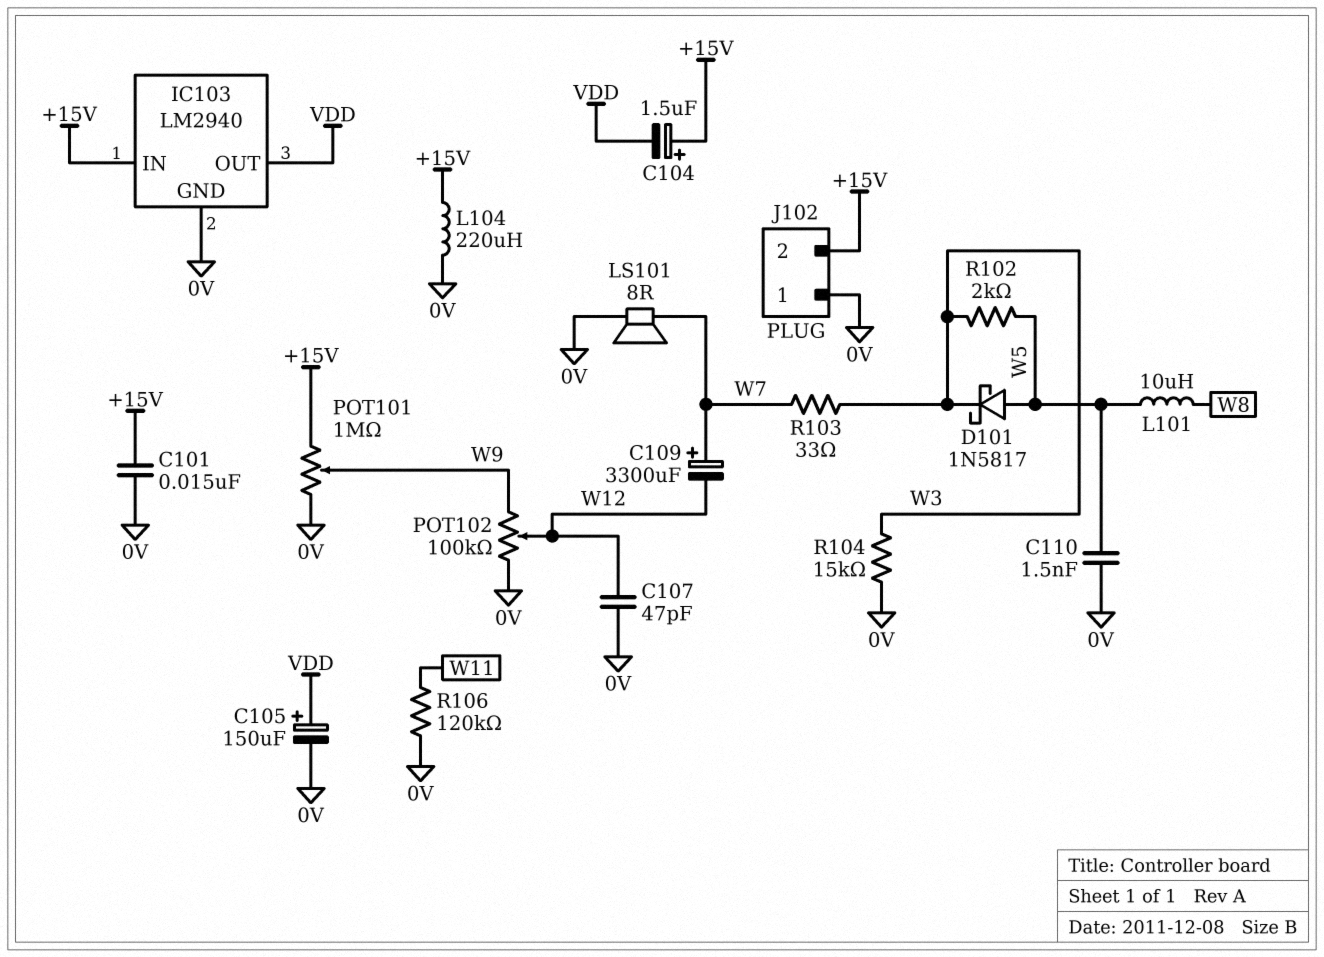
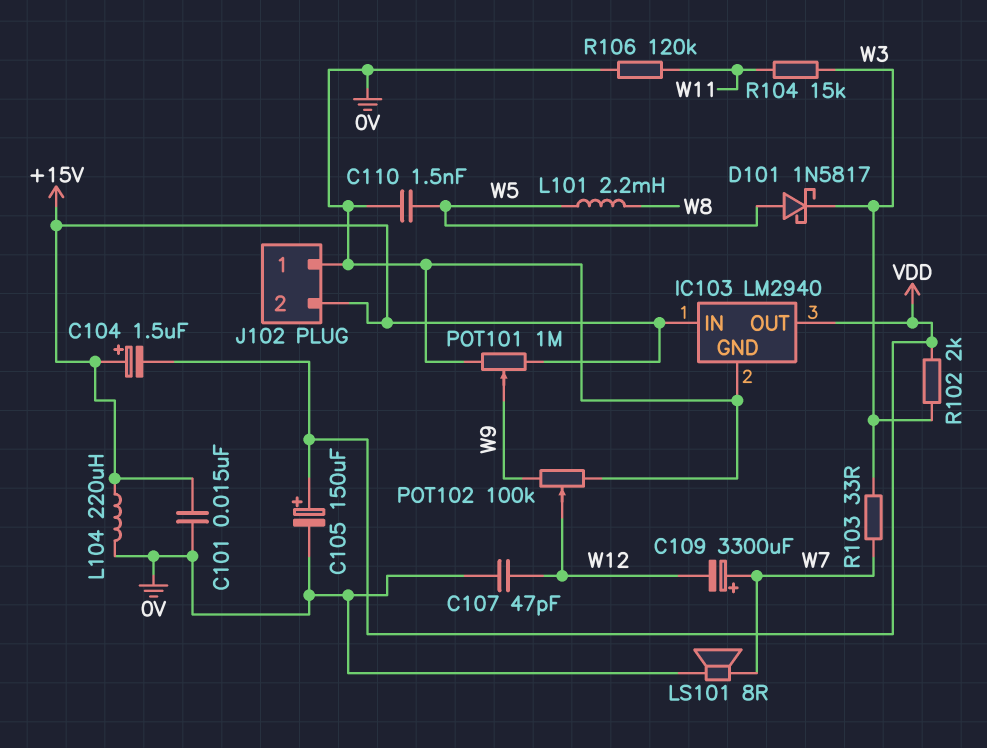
L101: 10uH (W5, W8) -> 2.2mH (W5, W8)
R102: 2k (W3, W5) -> 2k (VDD, W3)
R104: 15k (0V, W3) -> 15k (W3, W11)

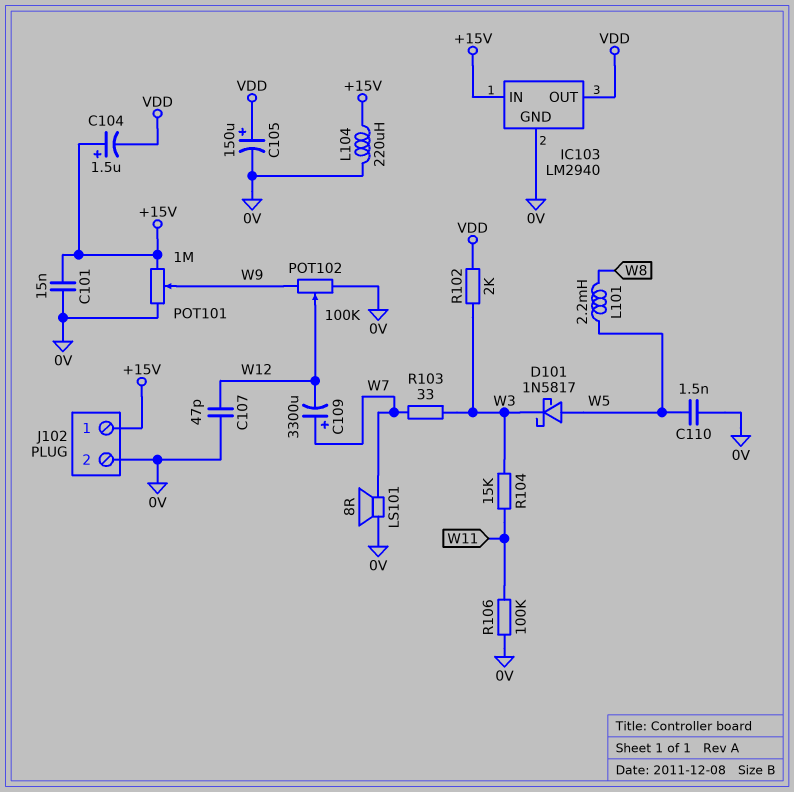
J102 pin 1: 0V -> +15V
J102 pin 2: +15V -> 0V
R106: 120k (0V, W11) -> 100k (0V, W11)

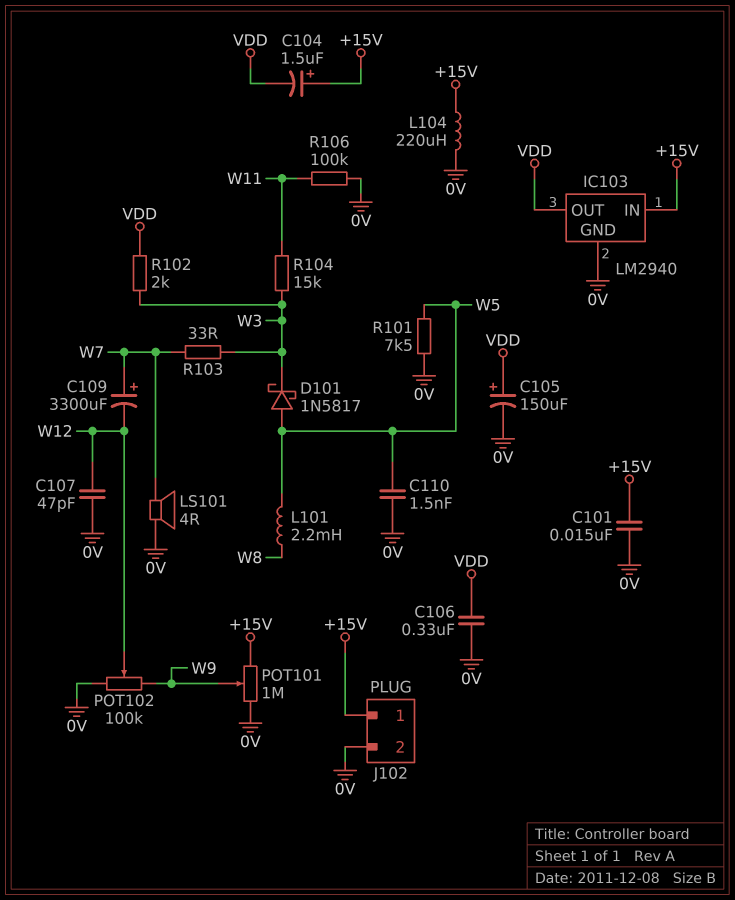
C106: none -> 330nF (0V, VDD)
LS101: speaker 8R (0V, W7) -> speaker 4R (0V, W7)
R101: none -> 7.5k (0V, W5)

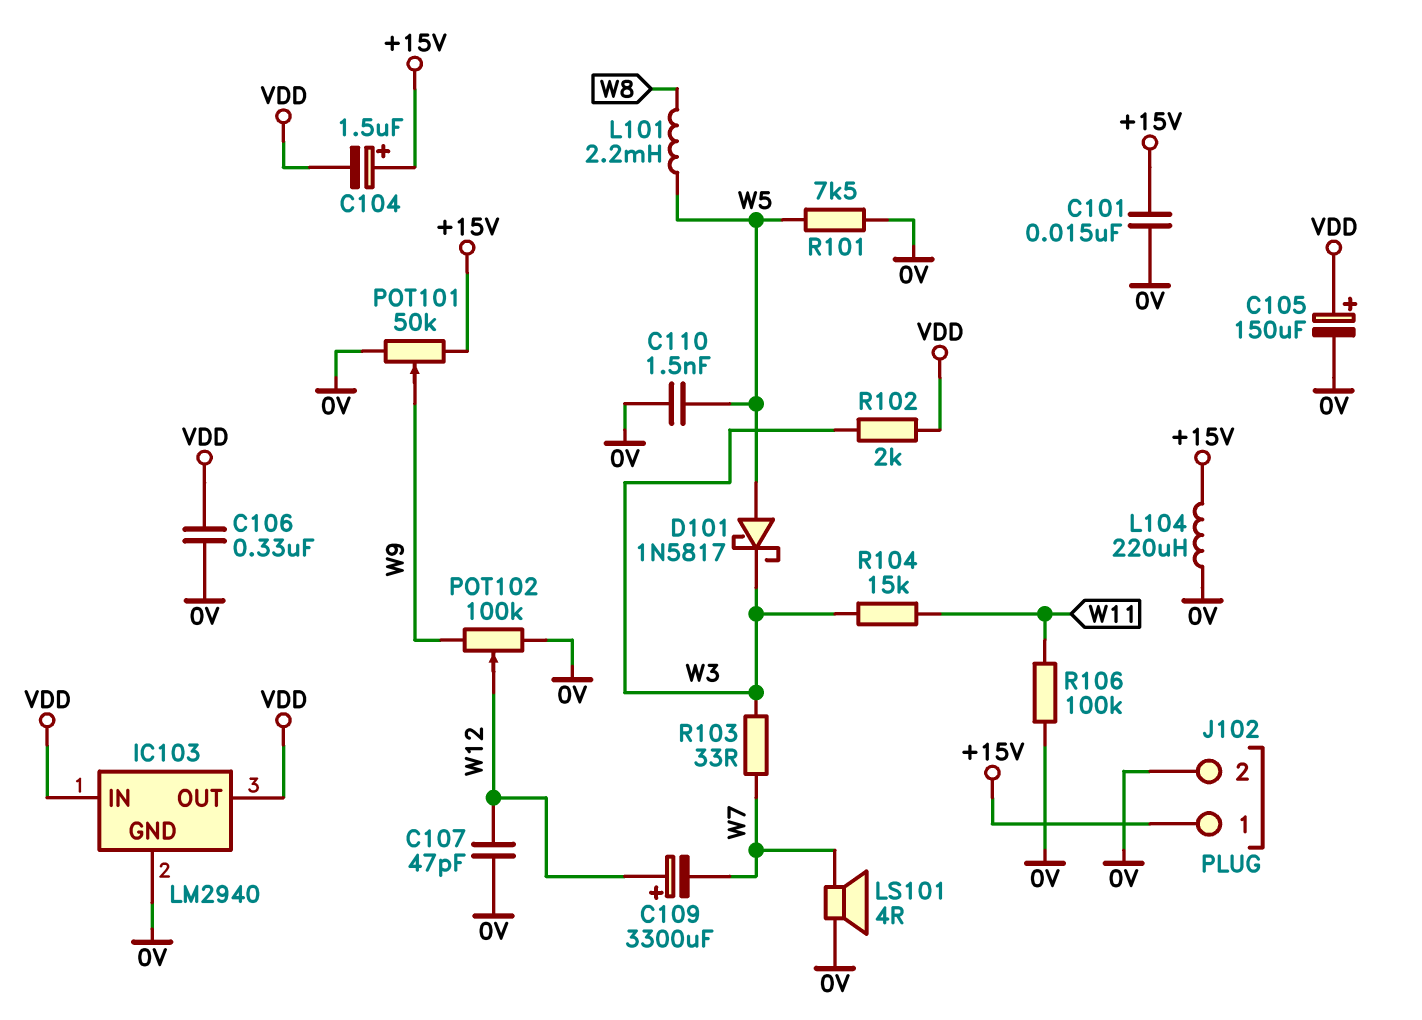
C109: 3300uF (plus W7, minus W12) -> 3300uF (plus W12, minus W7)
IC103 pin IN: +15V -> VDD
POT101: 1M (+15V, 0V, wiper W9) -> 50k (+15V, 0V, wiper W9)

